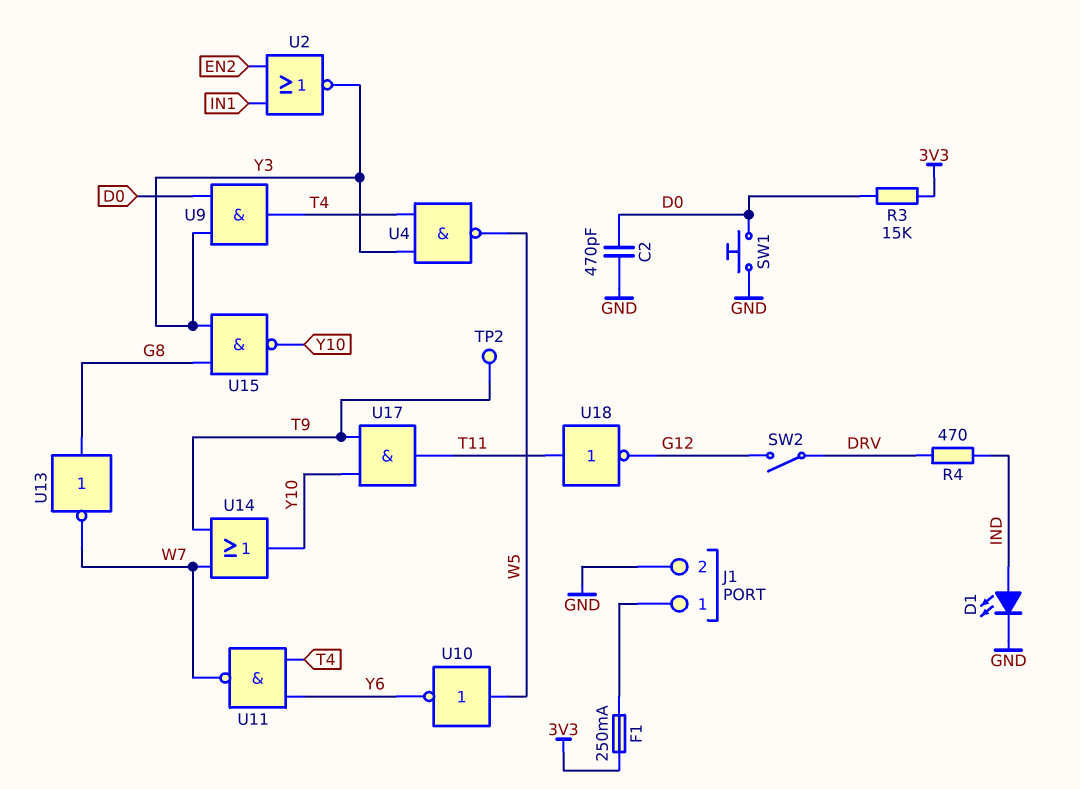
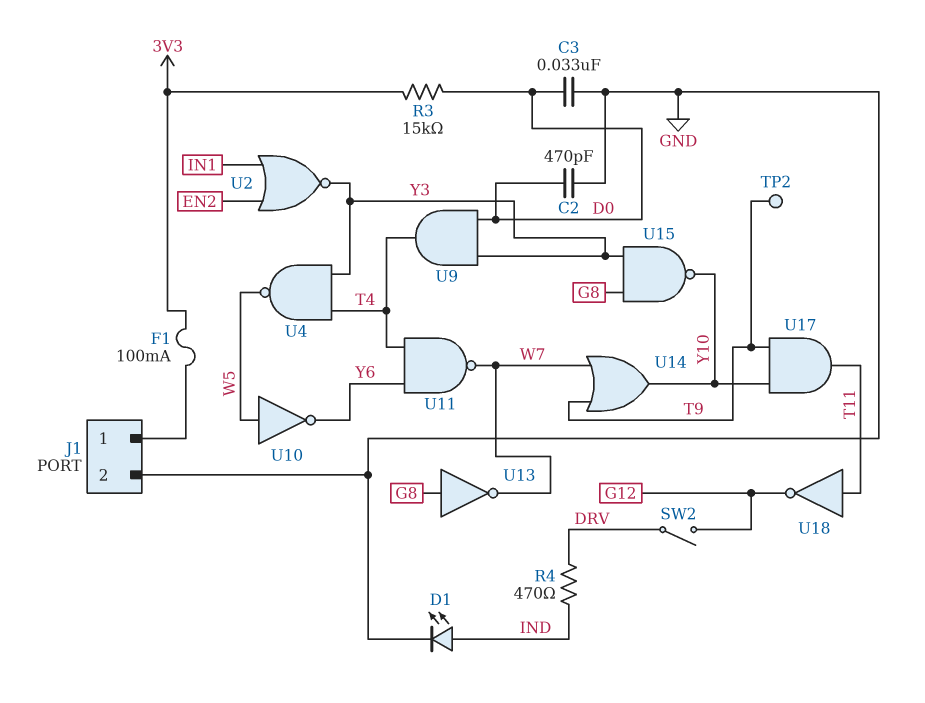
C3: none -> 33nF (D0, GND)
F1: 250mA (3V3, J1/1) -> 100mA (3V3, J1/1)
SW1: button (D0, GND) -> none

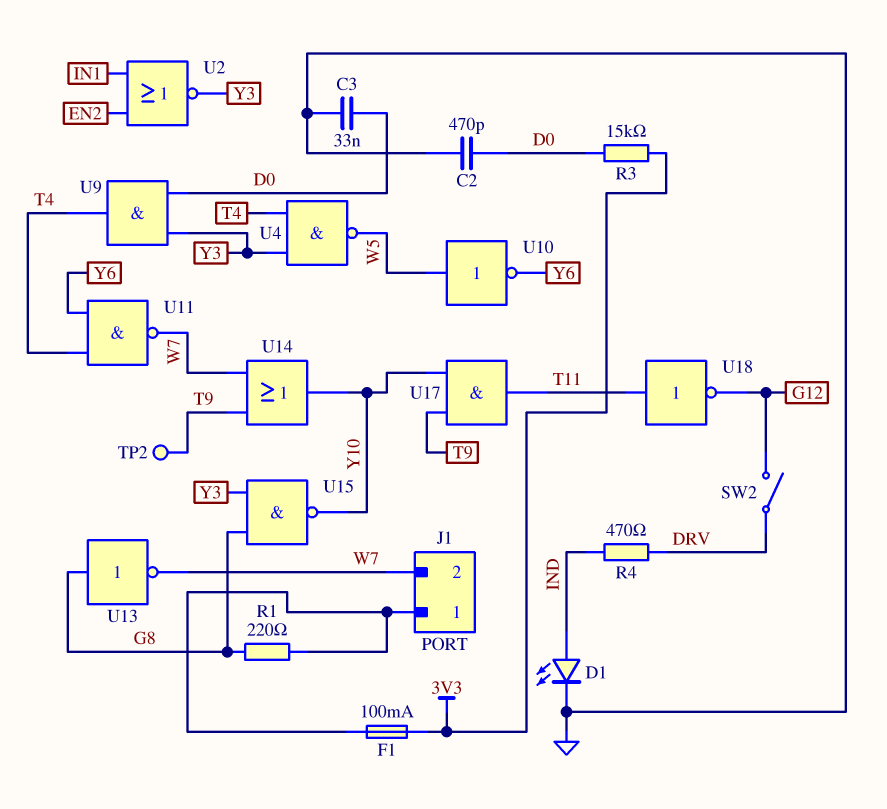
J1 pin 2: GND -> W7
R1: none -> 220 (G8, J1/1)

